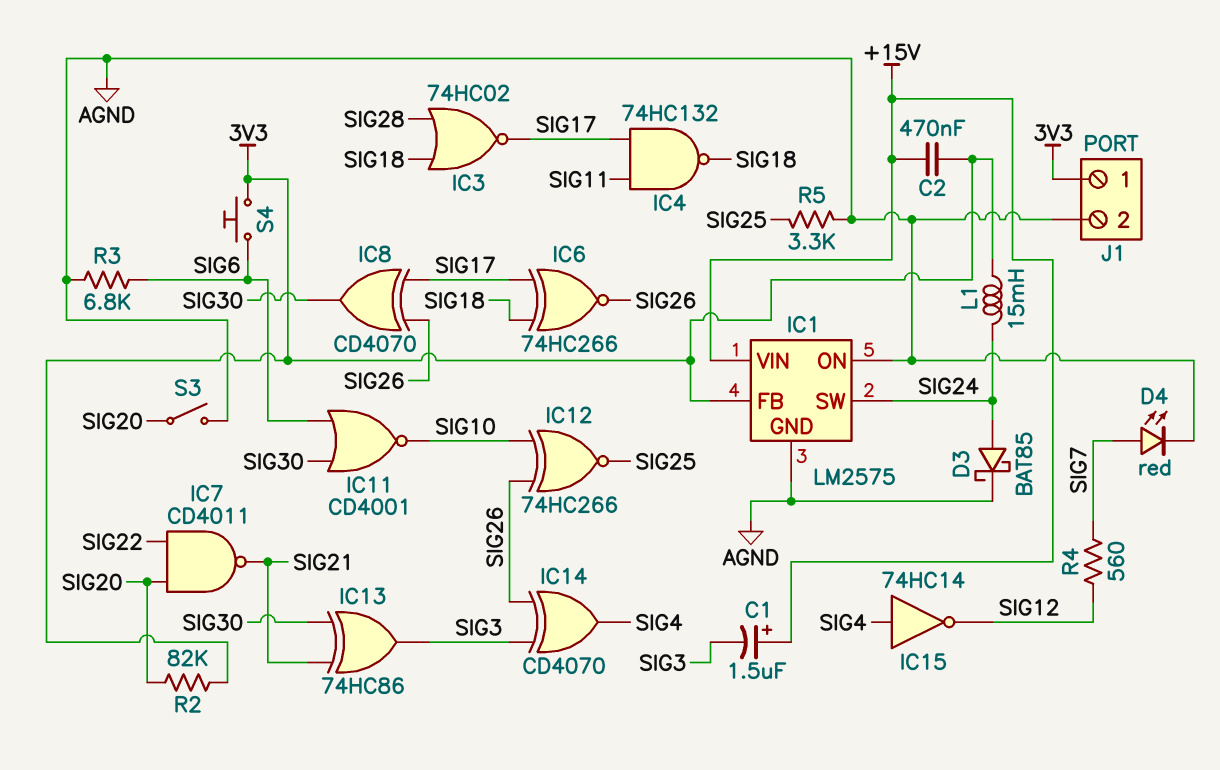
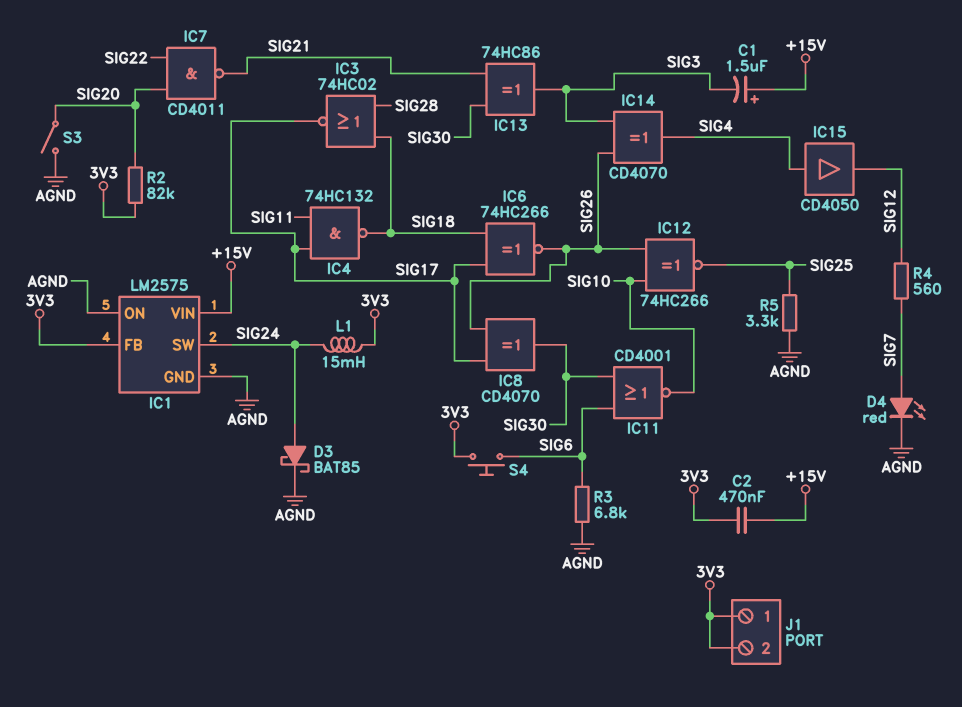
IC15: NOT 74HC14 (in SIG4, out SIG12) -> buffer CD4050 (in SIG4, out SIG12)
J1 pin 2: AGND -> 3V3

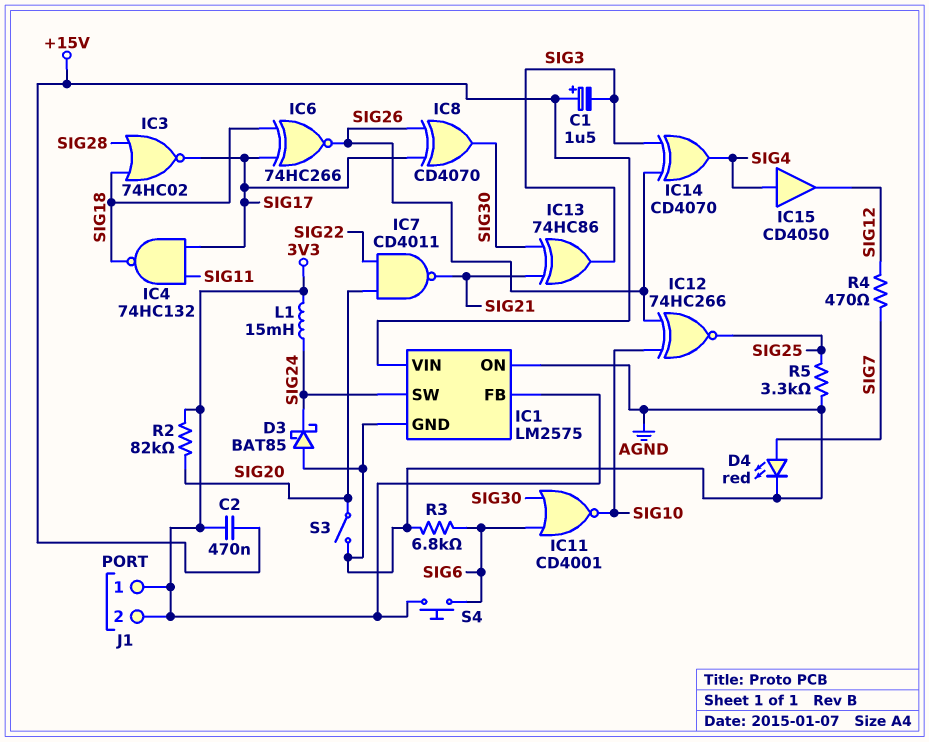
D3: schottky BAT85 (A SIG24, K AGND) -> schottky BAT85 (A AGND, K SIG24)
R4: 560 (SIG7, SIG12) -> 470 (SIG7, SIG12)

